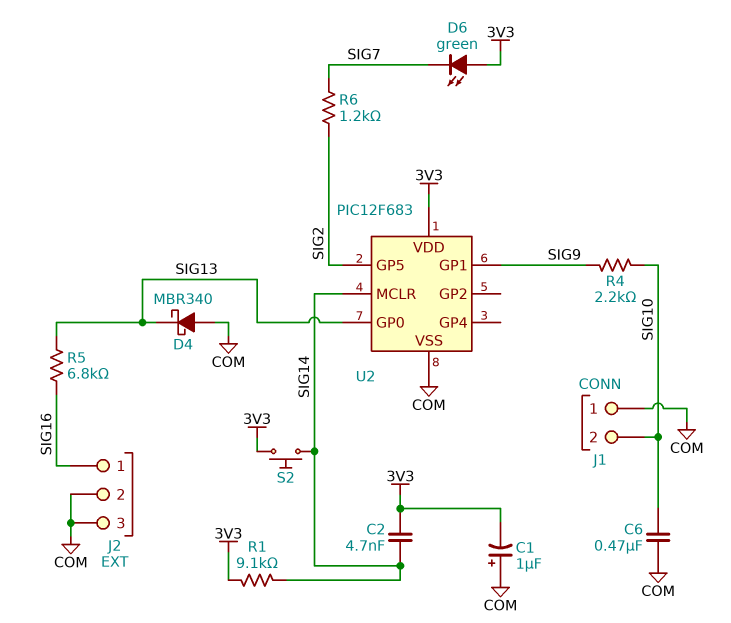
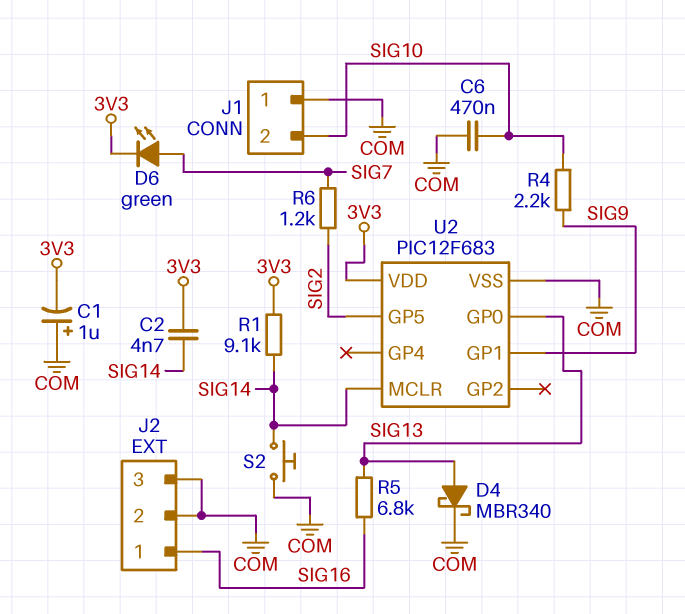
D4: schottky MBR340 (A COM, K SIG13) -> schottky MBR340 (A SIG13, K COM)
D6: LED green (A 3V3, K SIG7) -> LED green (A SIG7, K 3V3)
S2: button (3V3, SIG14) -> button (COM, SIG14)

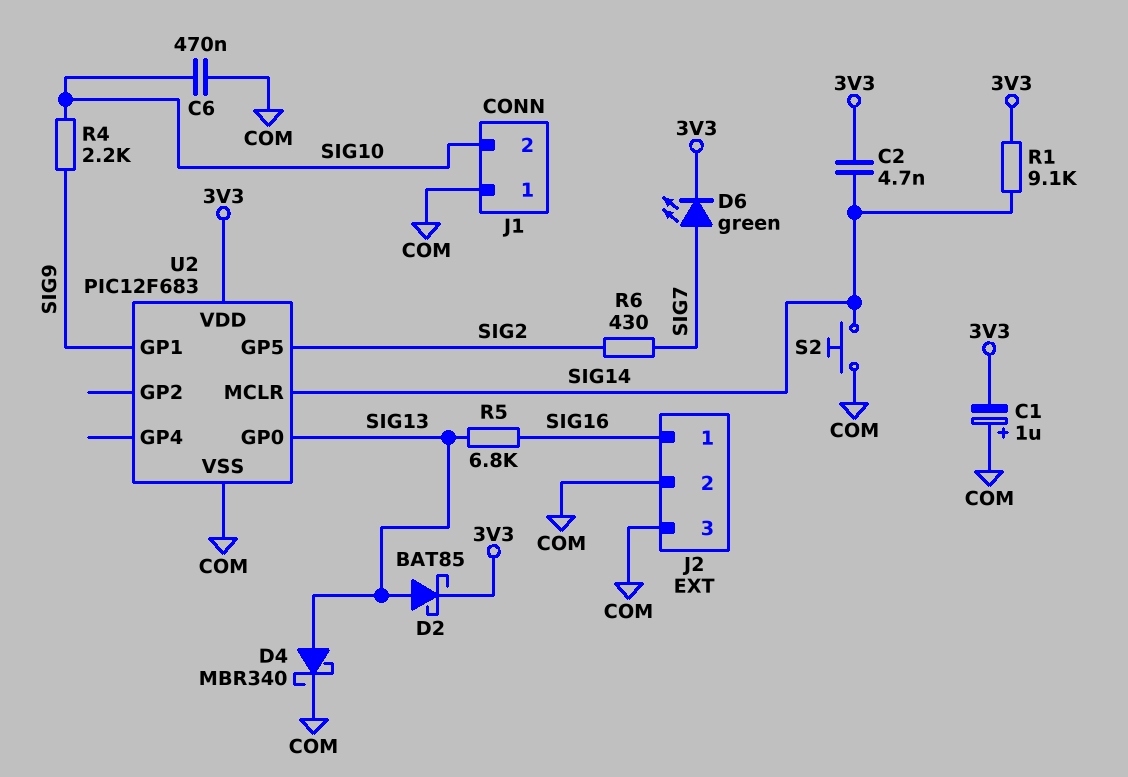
D2: none -> schottky BAT85 (A SIG13, K 3V3)
R6: 1.2k (SIG2, SIG7) -> 430 (SIG2, SIG7)

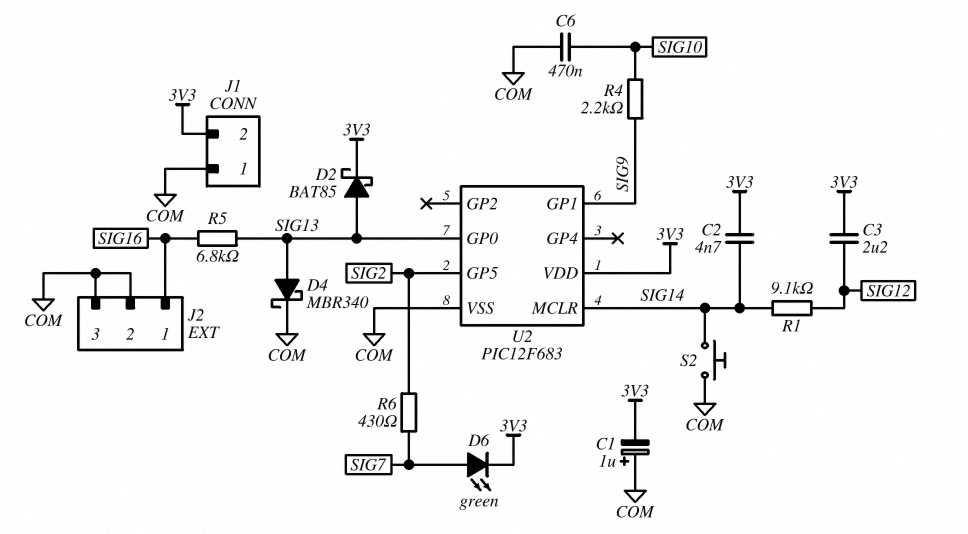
C3: none -> 2.2uF (3V3, SIG12)
J1 pin 2: SIG10 -> 3V3
R1: 9.1k (3V3, SIG14) -> 9.1k (SIG12, SIG14)

